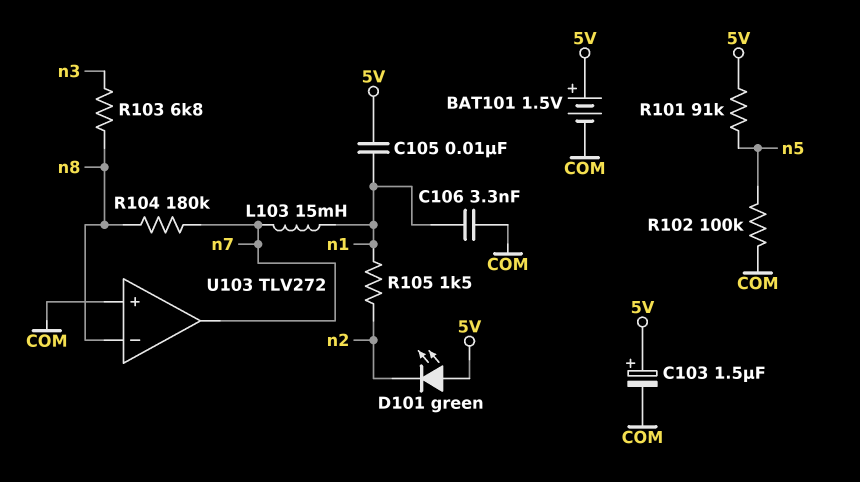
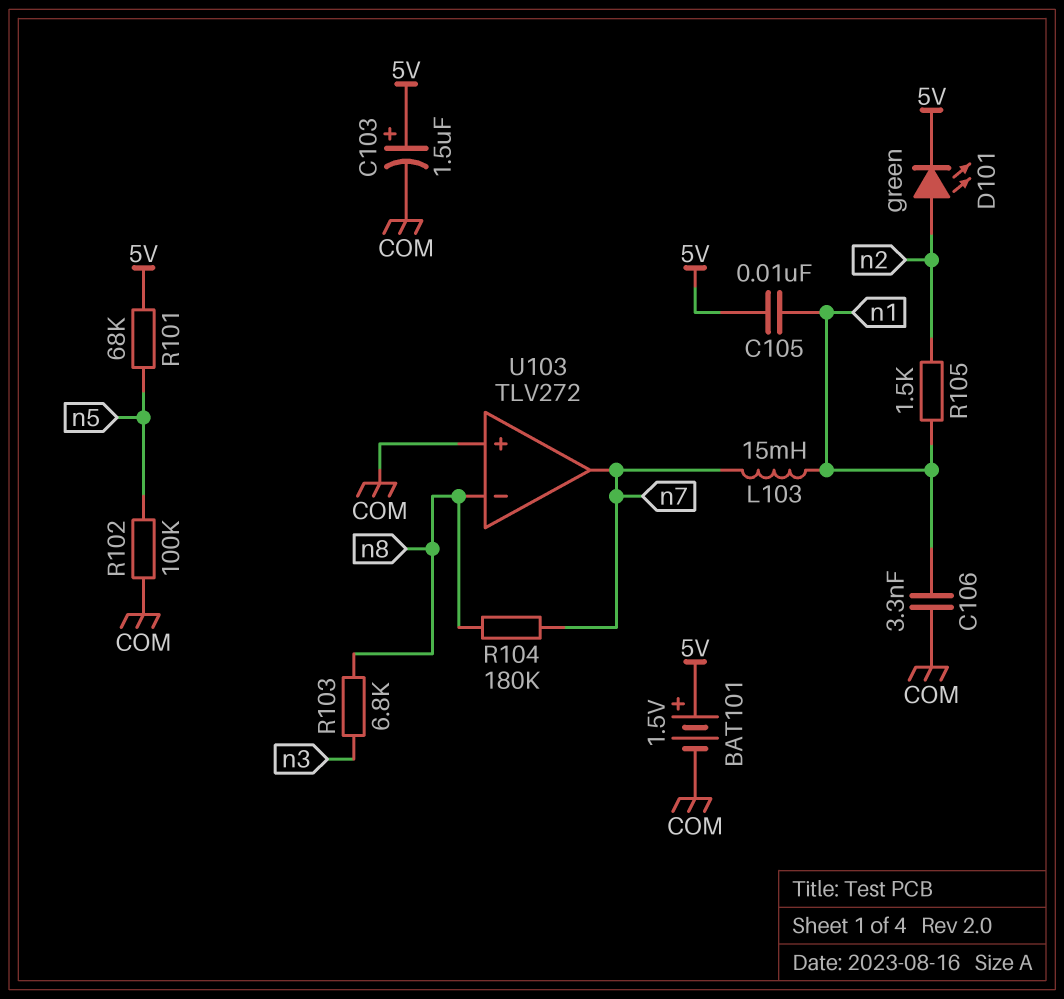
D101: LED green (A 5V, K n2) -> LED green (A n2, K 5V)
R101: 91k (5V, n5) -> 68k (5V, n5)

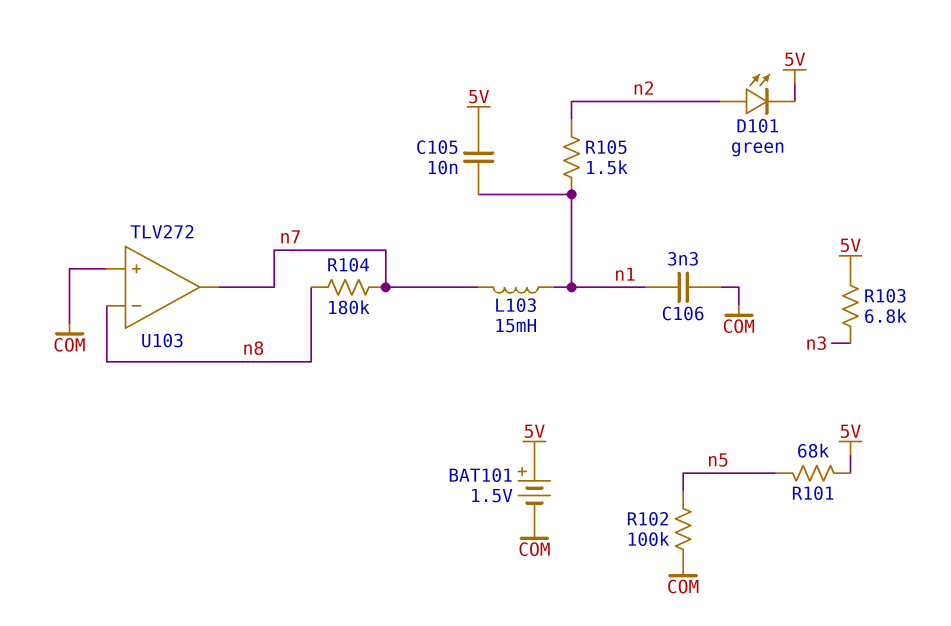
C103: 1.5uF (plus 5V, minus COM) -> none
R103: 6.8k (n3, n8) -> 6.8k (5V, n3)

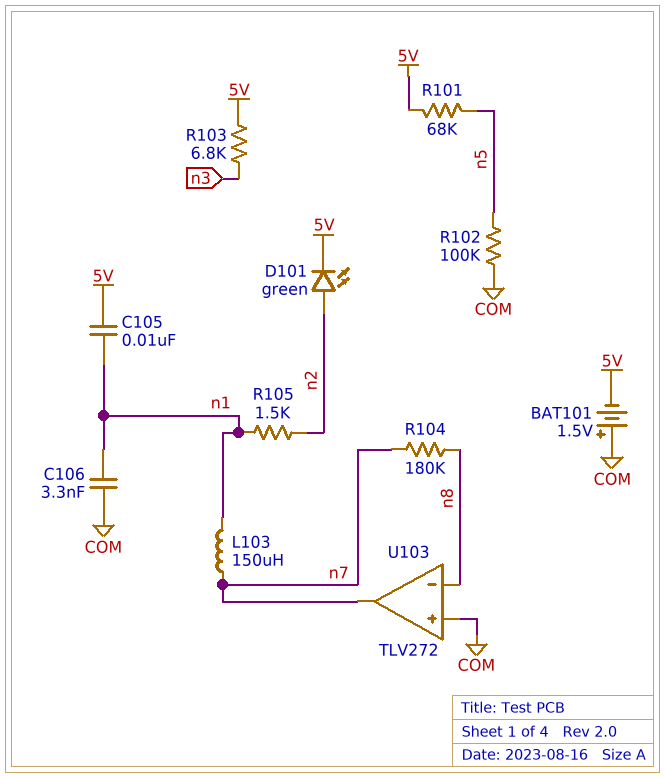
BAT101: 1.5V (plus 5V, minus COM) -> 1.5V (plus COM, minus 5V)
L103: 15mH (n1, n7) -> 150uH (n1, n7)

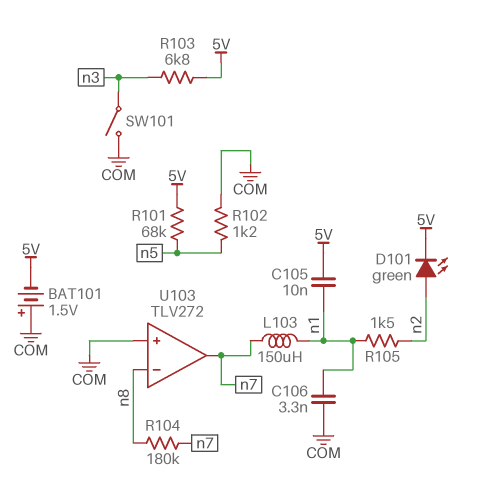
R102: 100k (COM, n5) -> 1.2k (COM, n5)
SW101: none -> switch (COM, n3)

